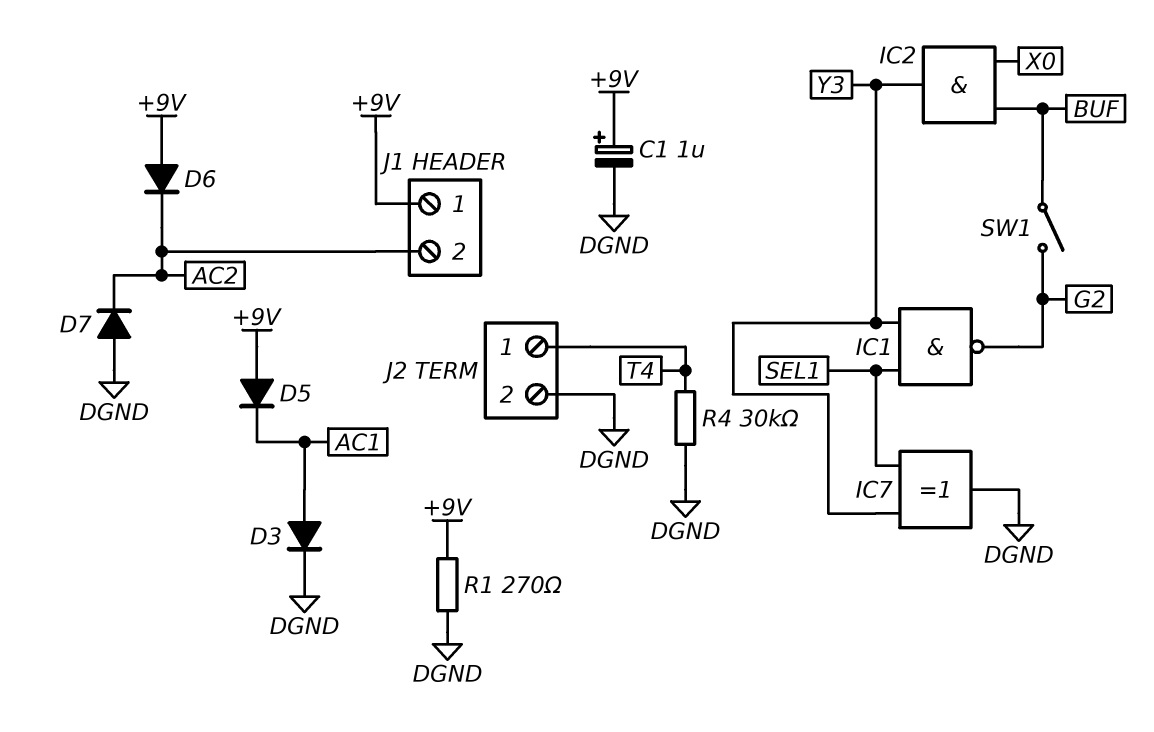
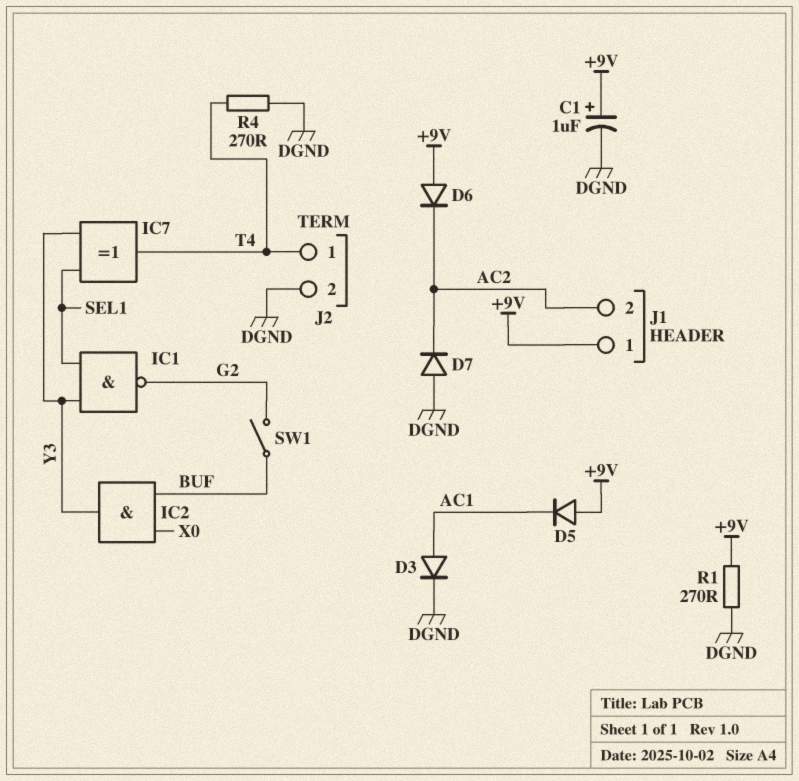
IC7: XOR (in SEL1, in Y3, out DGND) -> XOR (in SEL1, in Y3, out T4)
R4: 30k (DGND, T4) -> 270 (DGND, T4)

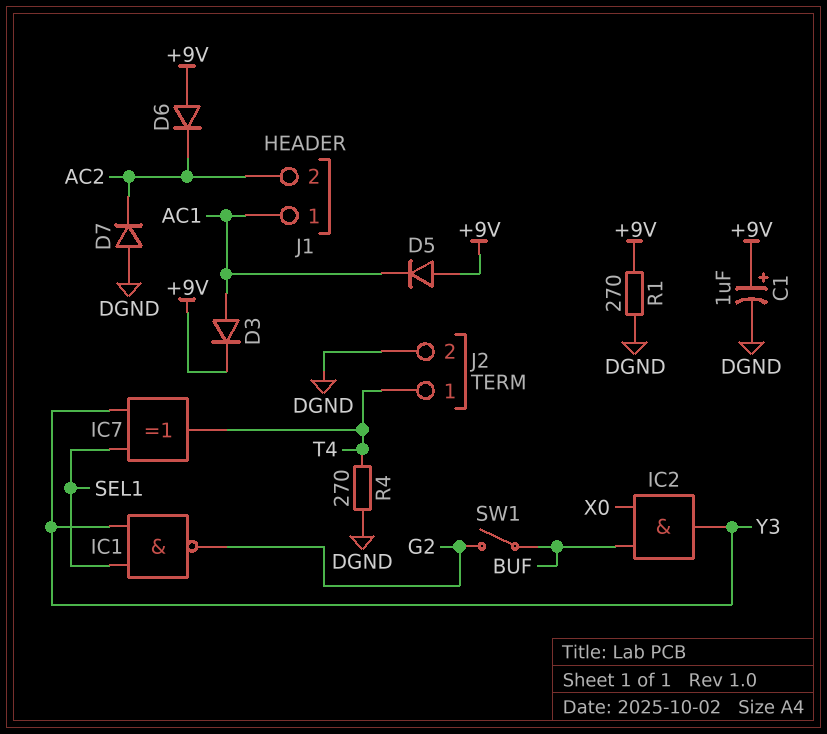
D3: diode (A AC1, K DGND) -> diode (A AC1, K +9V)
J1 pin 1: +9V -> AC1

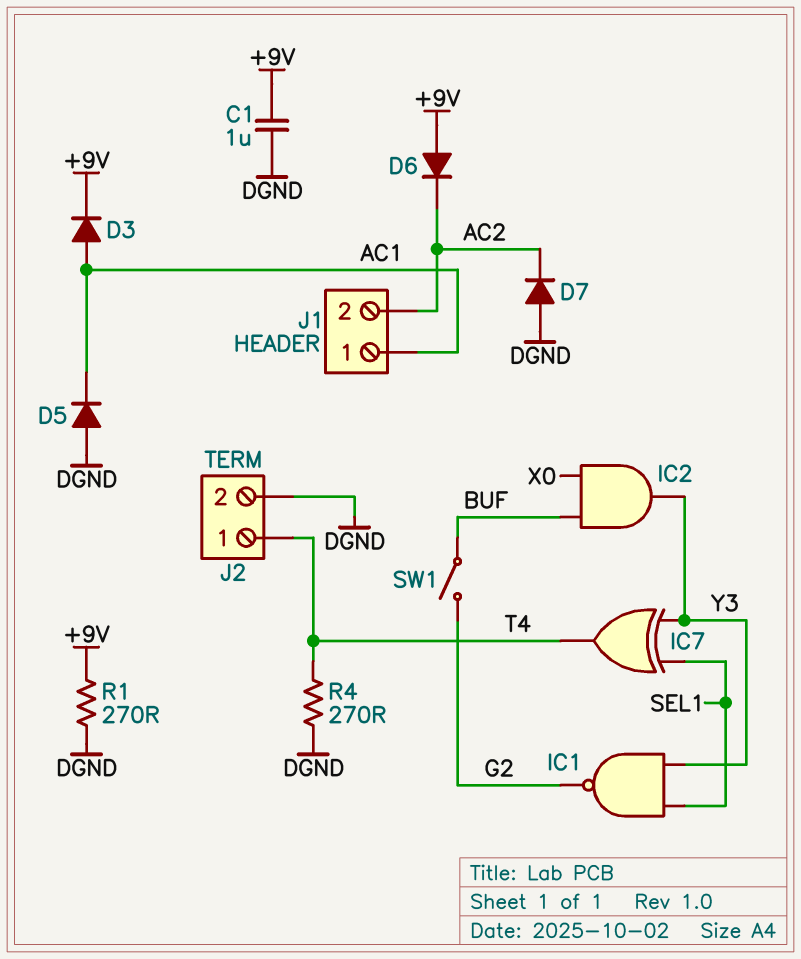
C1: 1uF (plus +9V, minus DGND) -> 1uF (+9V, DGND)
D5: diode (A +9V, K AC1) -> diode (A DGND, K AC1)

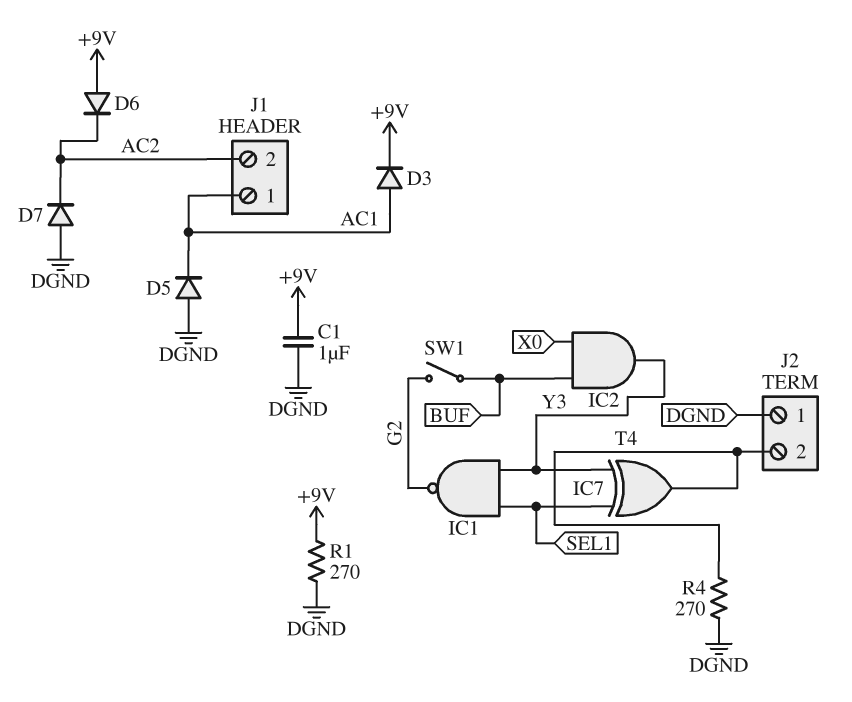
J2 pin 1: T4 -> DGND
J2 pin 2: DGND -> T4

